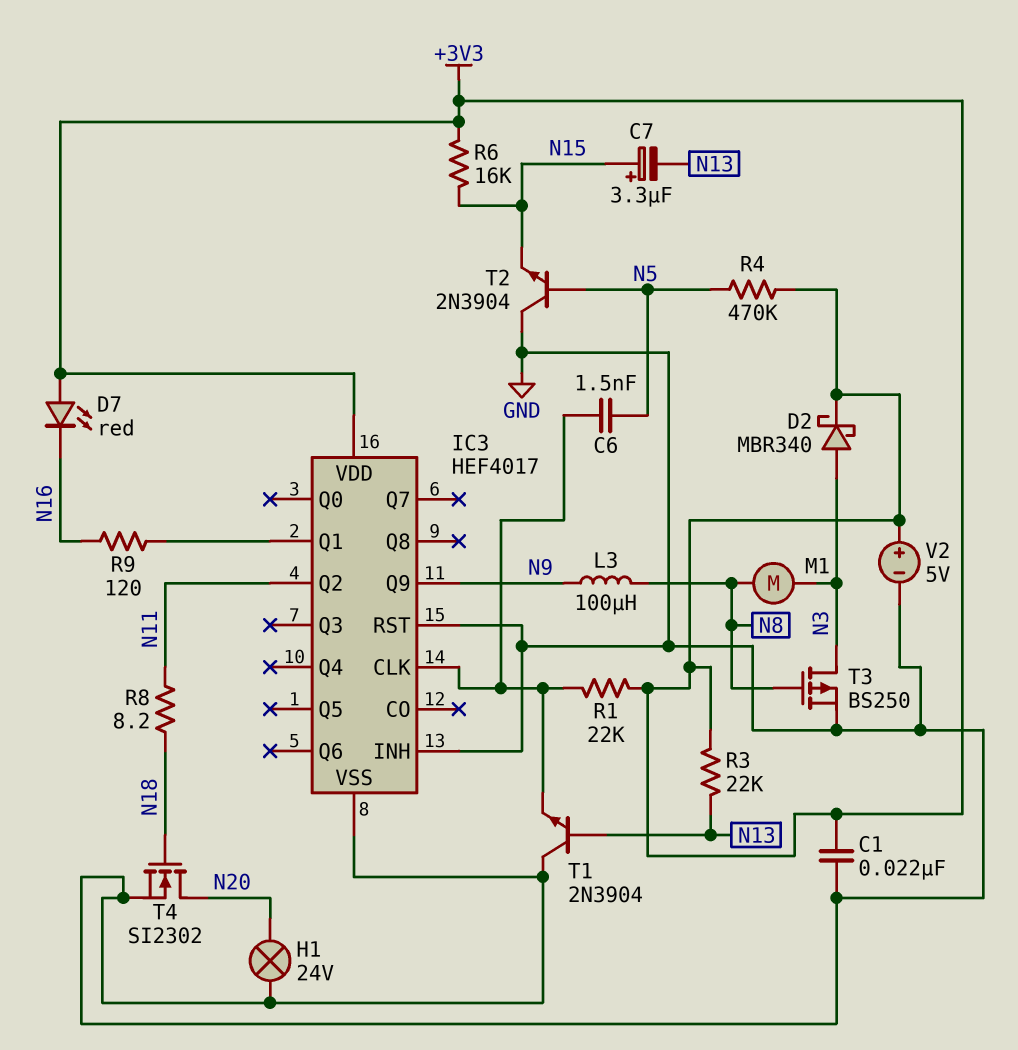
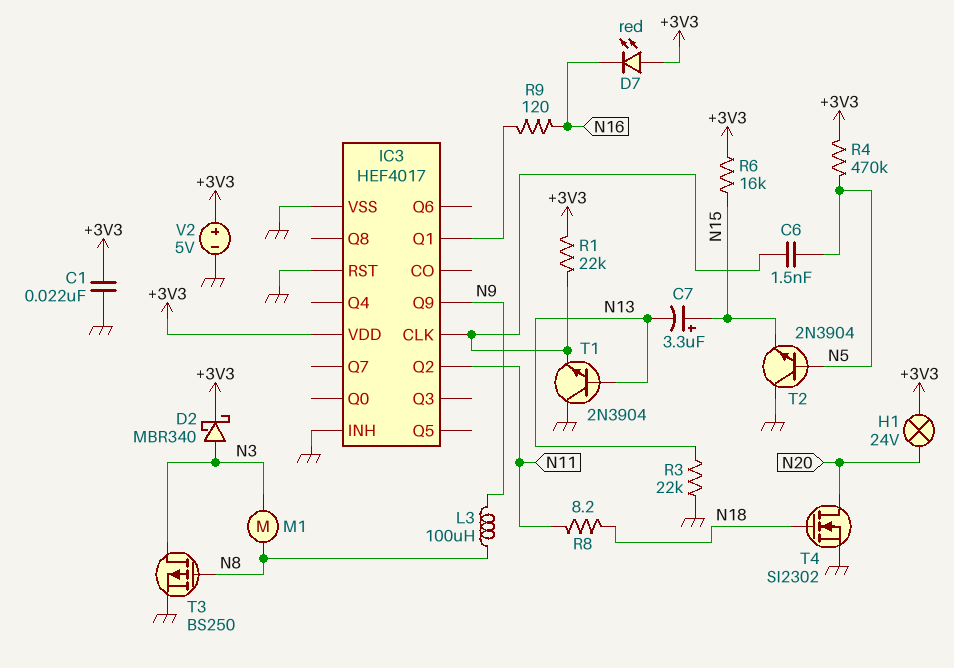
H1: lamp 24V (GND, N20) -> lamp 24V (+3V3, N20)
R3: 22k (+3V3, N13) -> 22k (GND, N13)

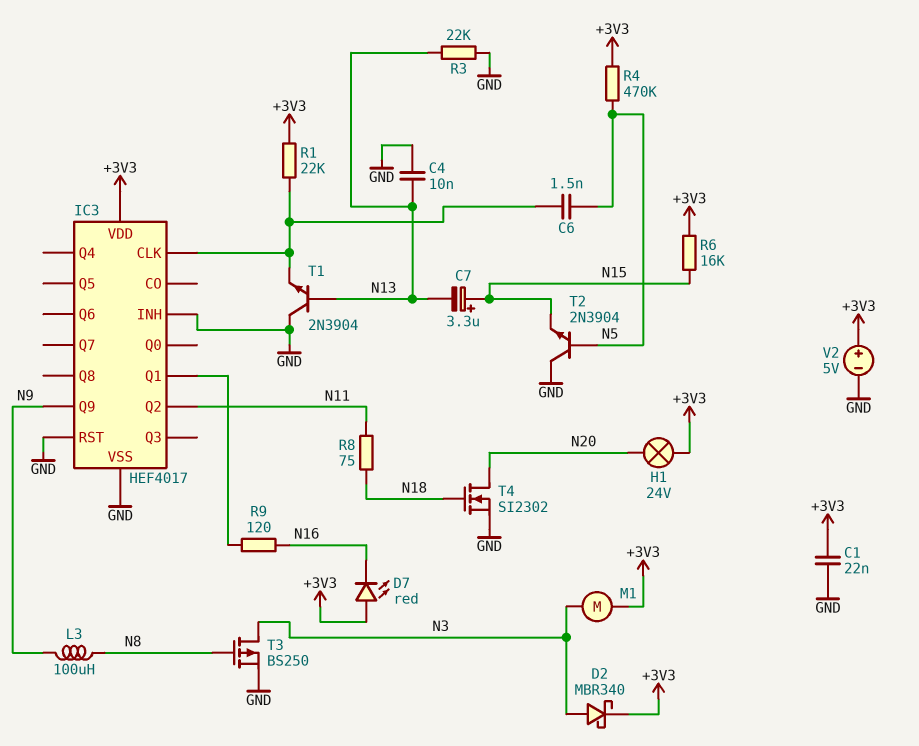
C4: none -> 10nF (GND, N13)
M1: motor (N3, N8) -> motor (+3V3, N3)
R8: 8.2 (N11, N18) -> 75 (N11, N18)

